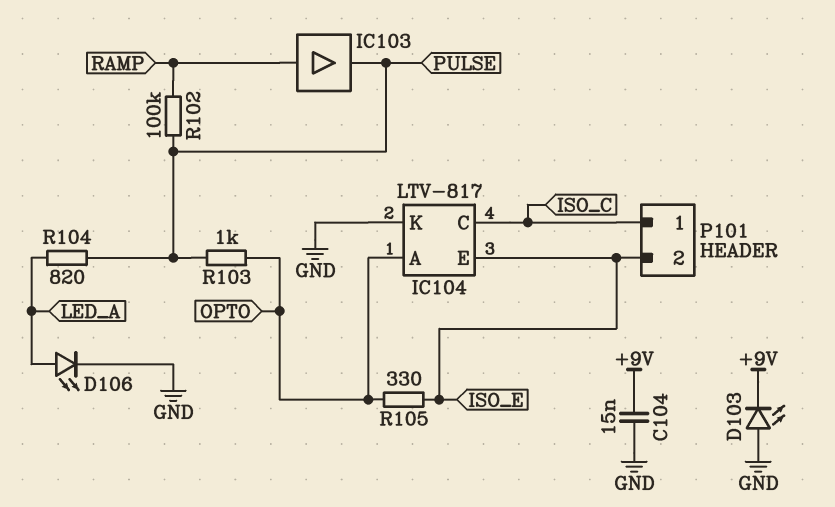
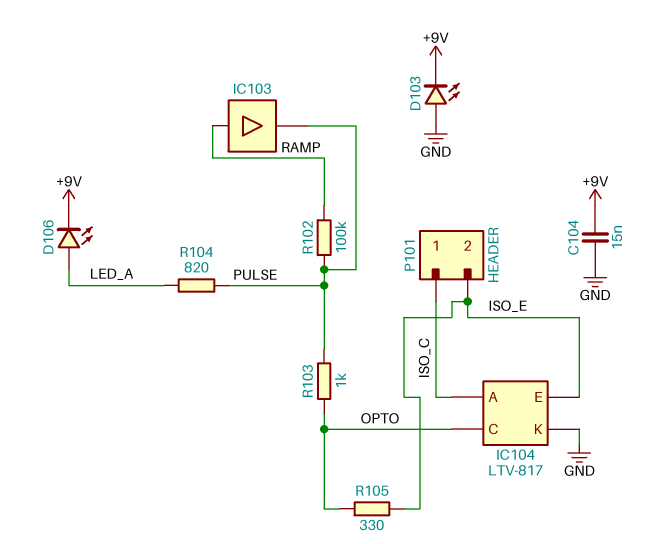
D106: LED (A LED_A, K GND) -> LED (A LED_A, K +9V)
IC104 pin A: OPTO -> ISO_C
IC104 pin C: ISO_C -> OPTO

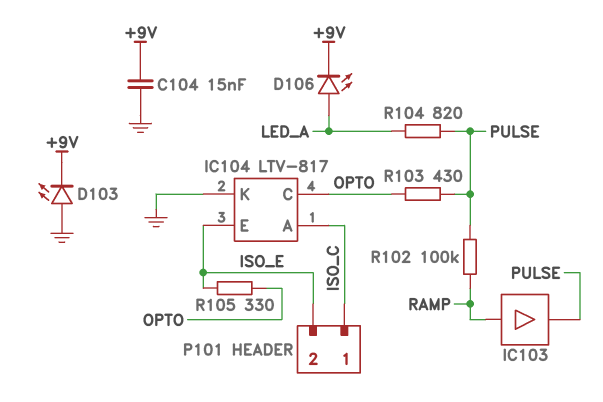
R103: 1k (OPTO, PULSE) -> 430 (OPTO, PULSE)

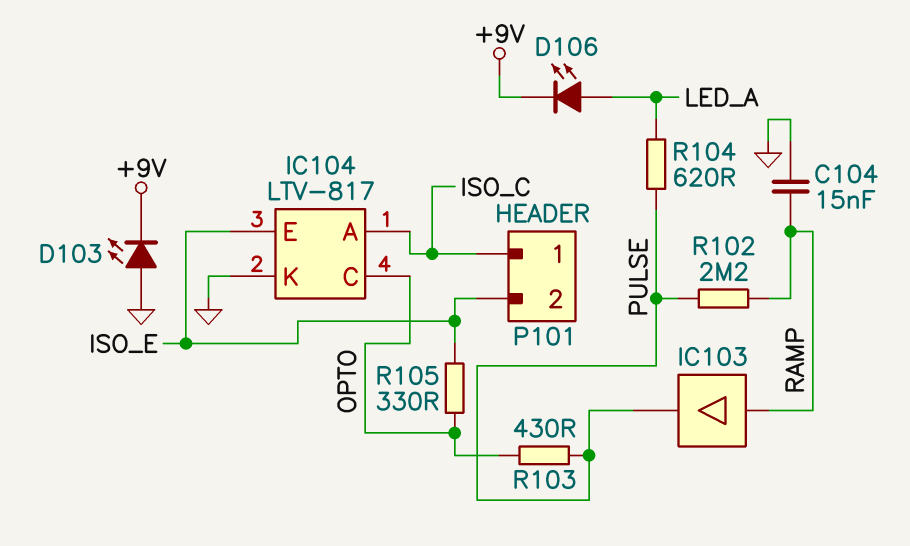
C104: 15nF (+9V, GND) -> 15nF (GND, RAMP)
R102: 100k (PULSE, RAMP) -> 2.2M (PULSE, RAMP)
R104: 820 (LED_A, PULSE) -> 620 (LED_A, PULSE)

